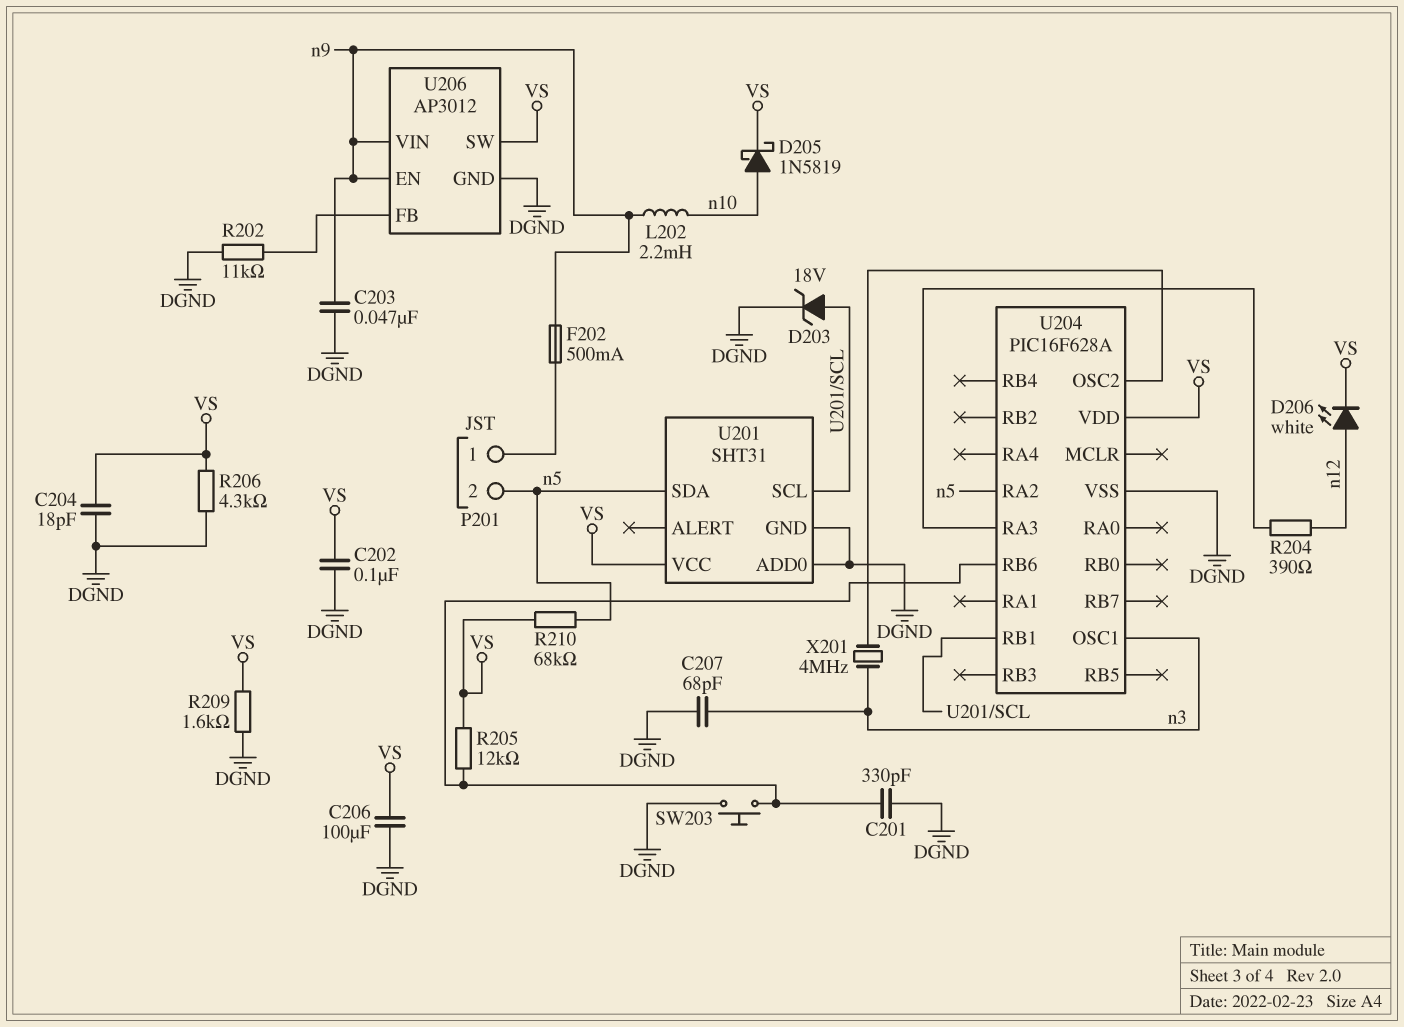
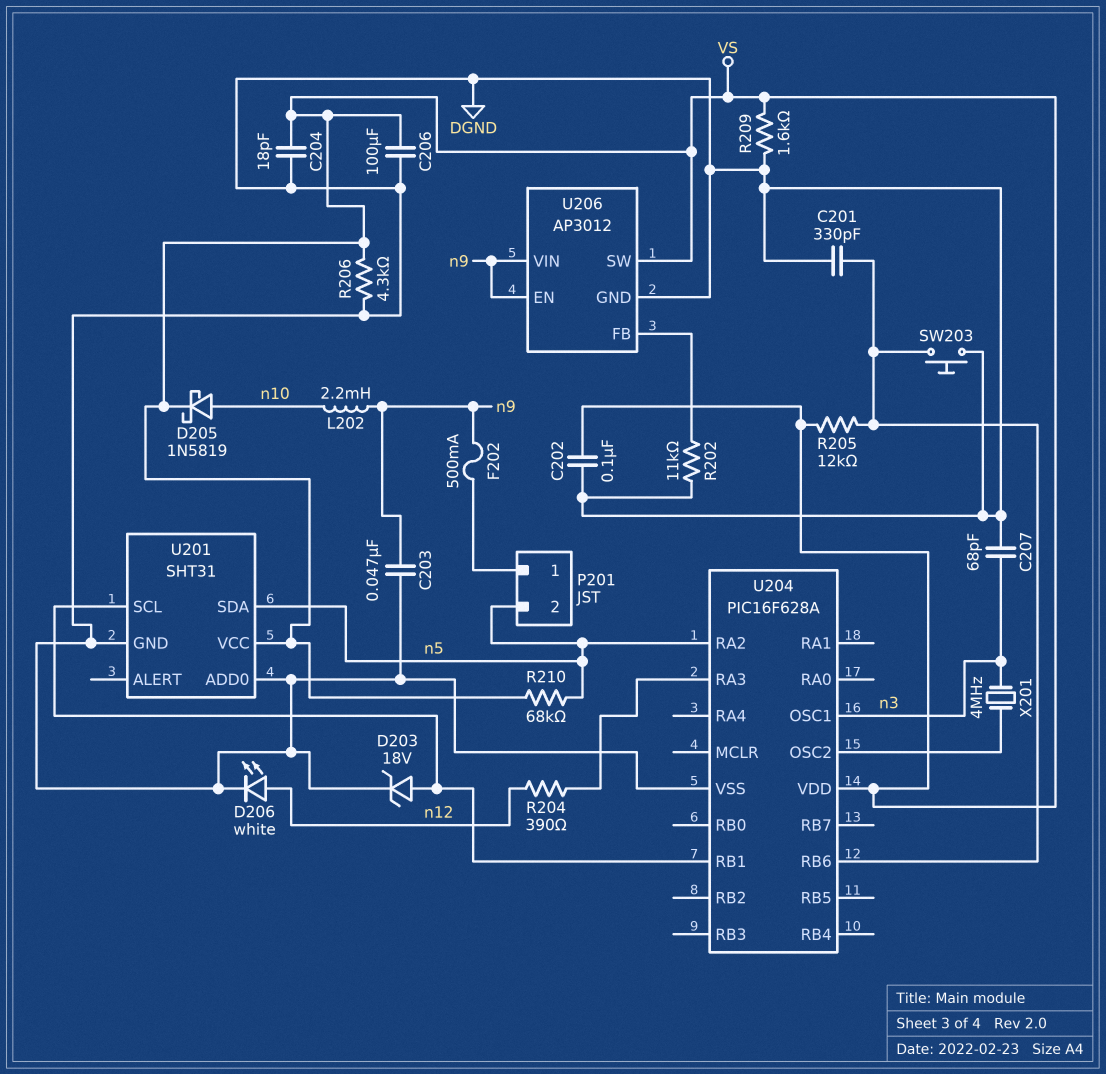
D206: LED white (A n12, K VS) -> LED white (A n12, K DGND)

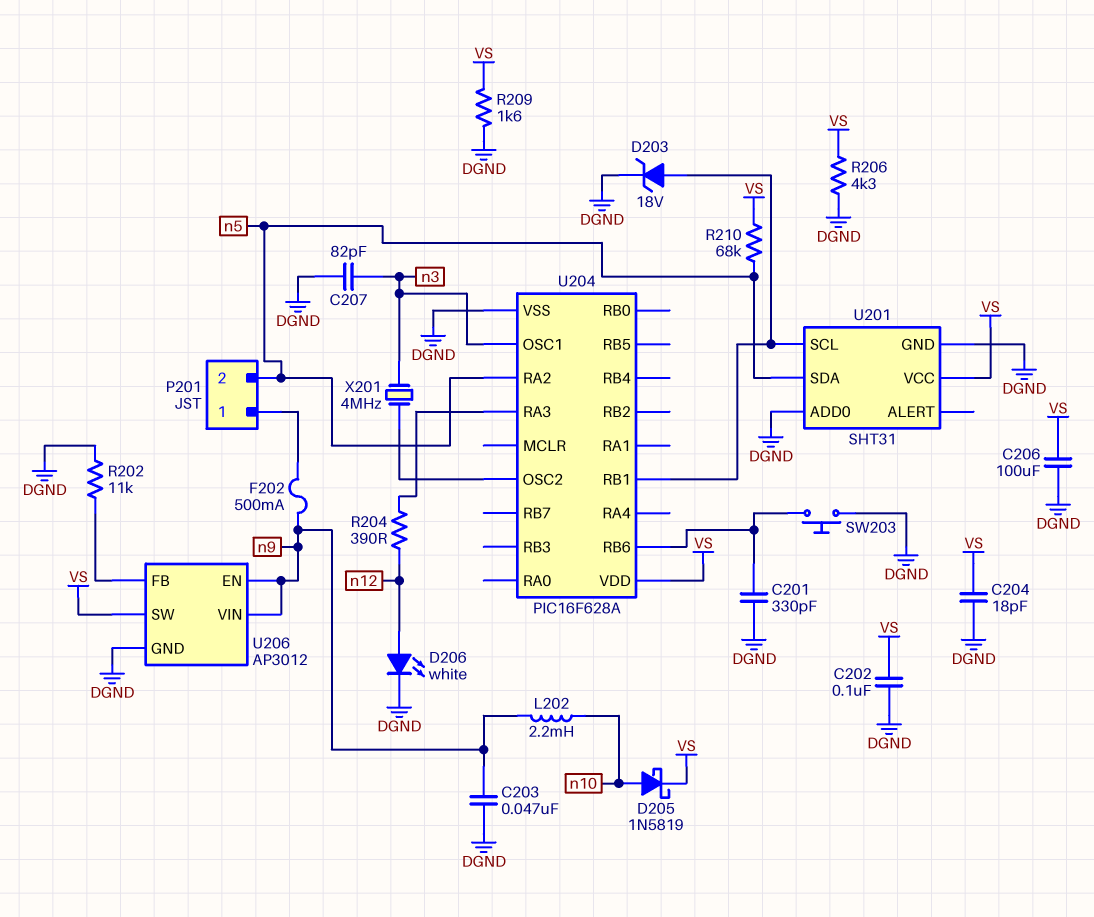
C207: 68pF (DGND, n3) -> 82pF (DGND, n3)
R205: 12k (U204/RB6, VS) -> none

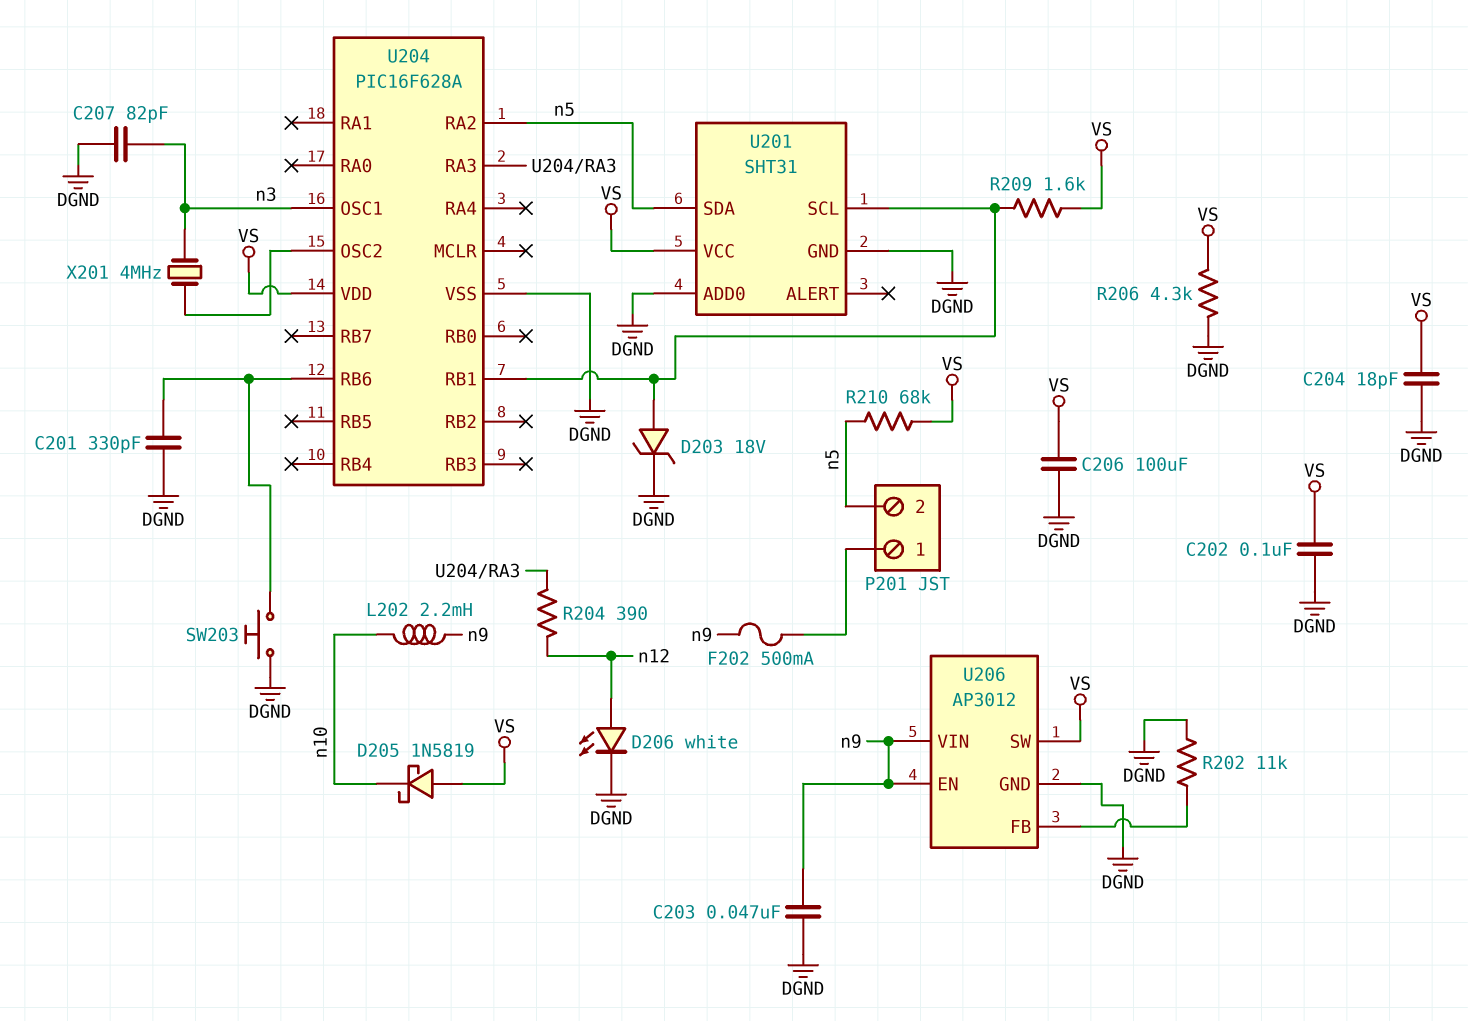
D205: schottky 1N5819 (A n10, K VS) -> schottky 1N5819 (A VS, K n10)
R209: 1.6k (DGND, VS) -> 1.6k (U201/SCL, VS)

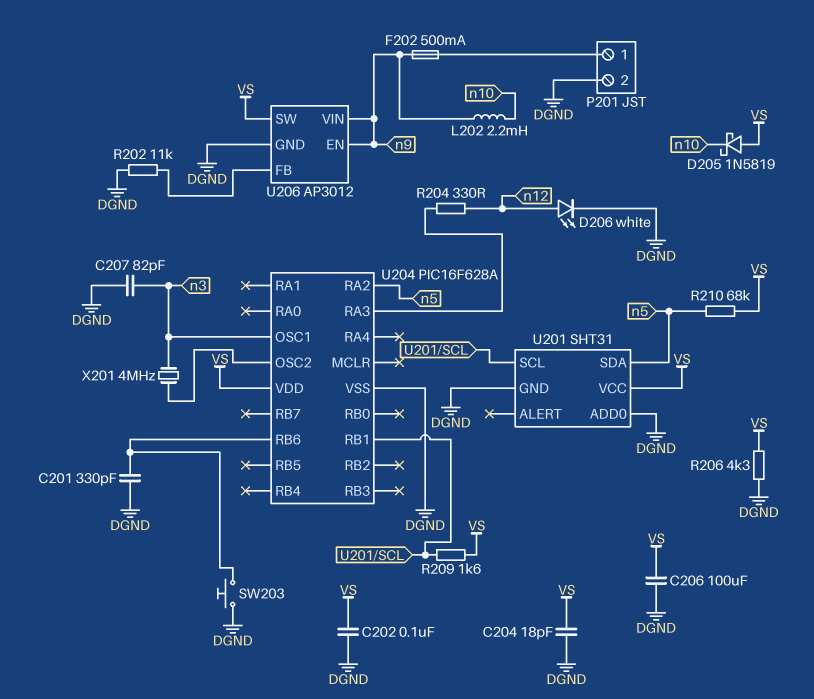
C203: 47nF (DGND, n9) -> none
D203: zener 18V (A U201/SCL, K DGND) -> none
P201 pin 2: n5 -> DGND
R204: 390 (U204/RA3, n12) -> 330 (U204/RA3, n12)

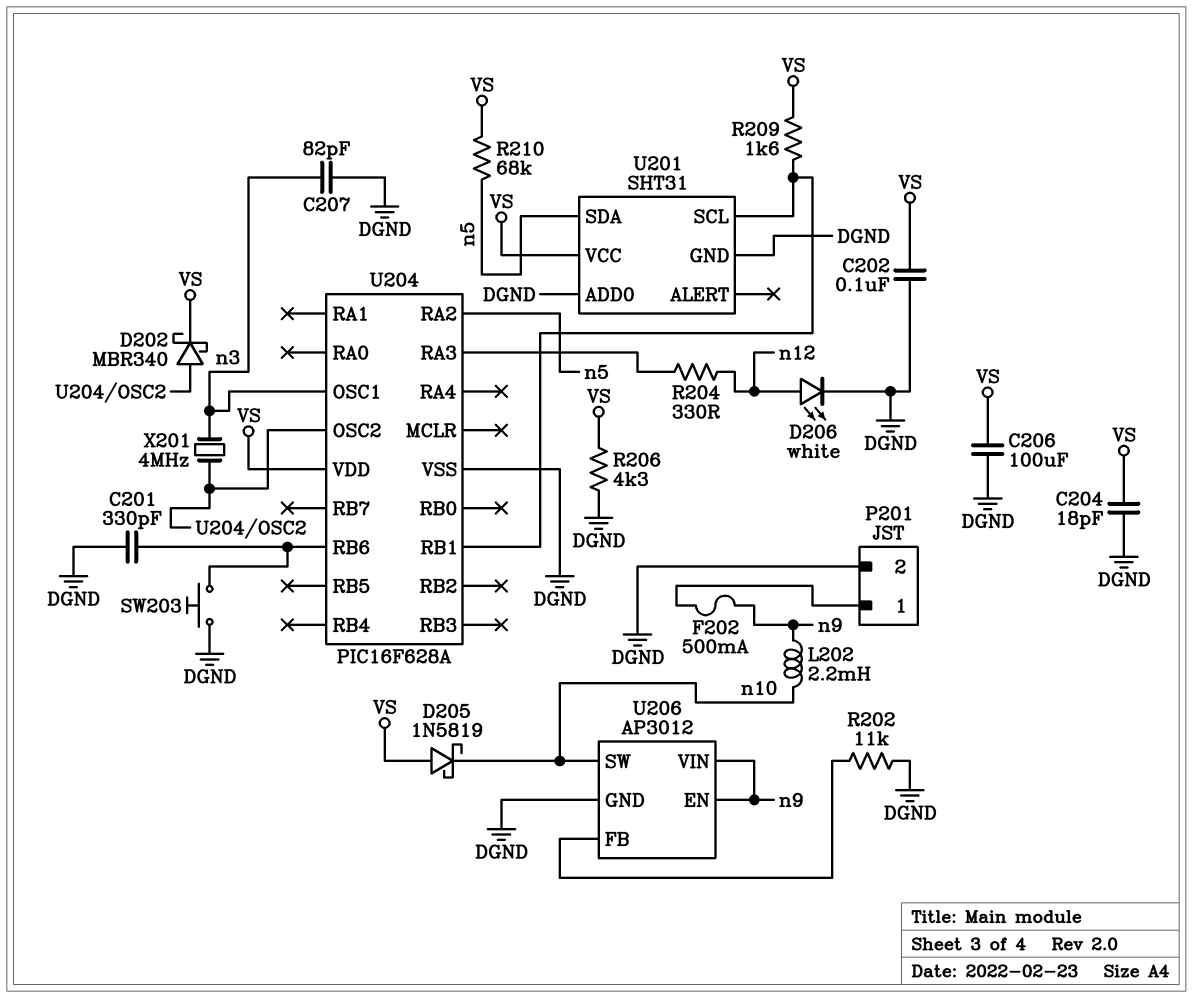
D202: none -> schottky MBR340 (A U204/OSC2, K VS)
U206 pin SW: VS -> n10

